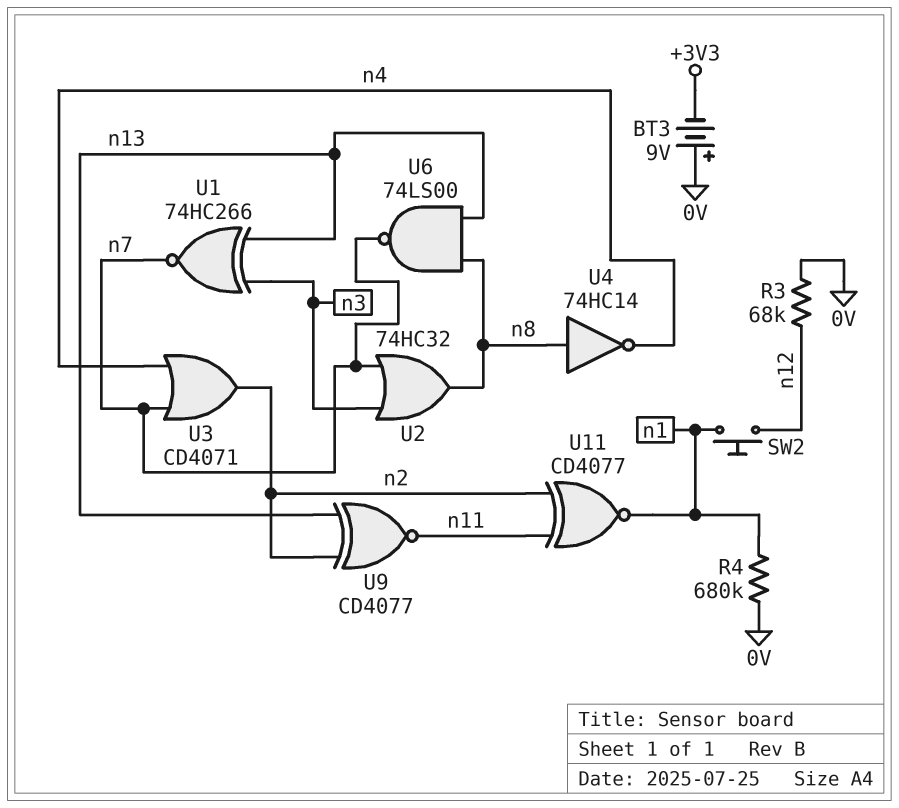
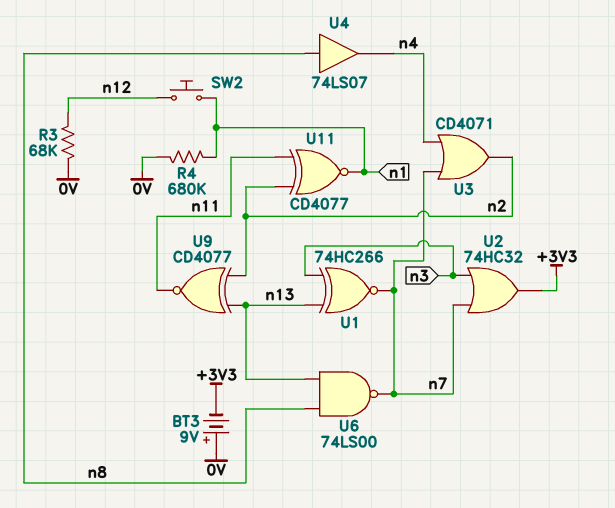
U2: OR 74HC32 (in n3, in n7, out n8) -> OR 74HC32 (in n3, in n7, out +3V3)
U4: NOT 74HC14 (in n8, out n4) -> buffer 74LS07 (in n8, out n4)

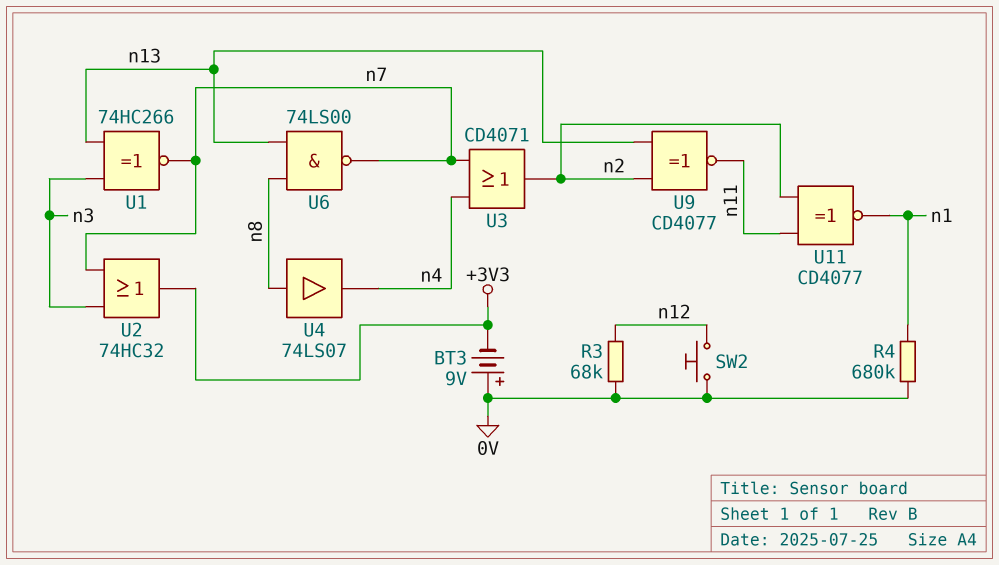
SW2: button (n1, n12) -> button (0V, n12)

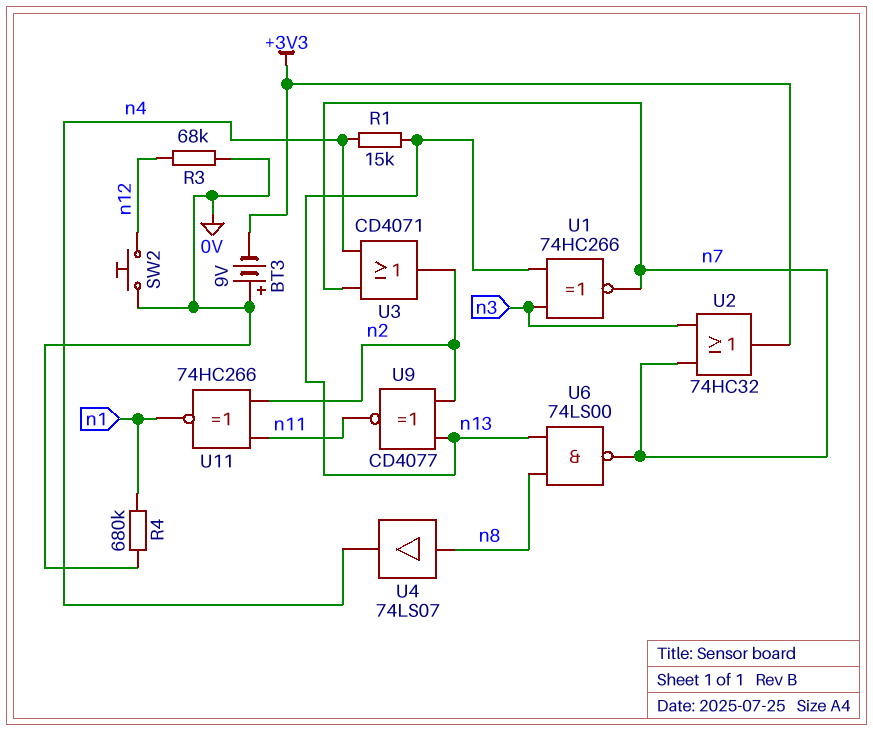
R1: none -> 15k (n4, n13)
U11: XNOR CD4077 (in n2, in n11, out n1) -> XNOR 74HC266 (in n2, in n11, out n1)

